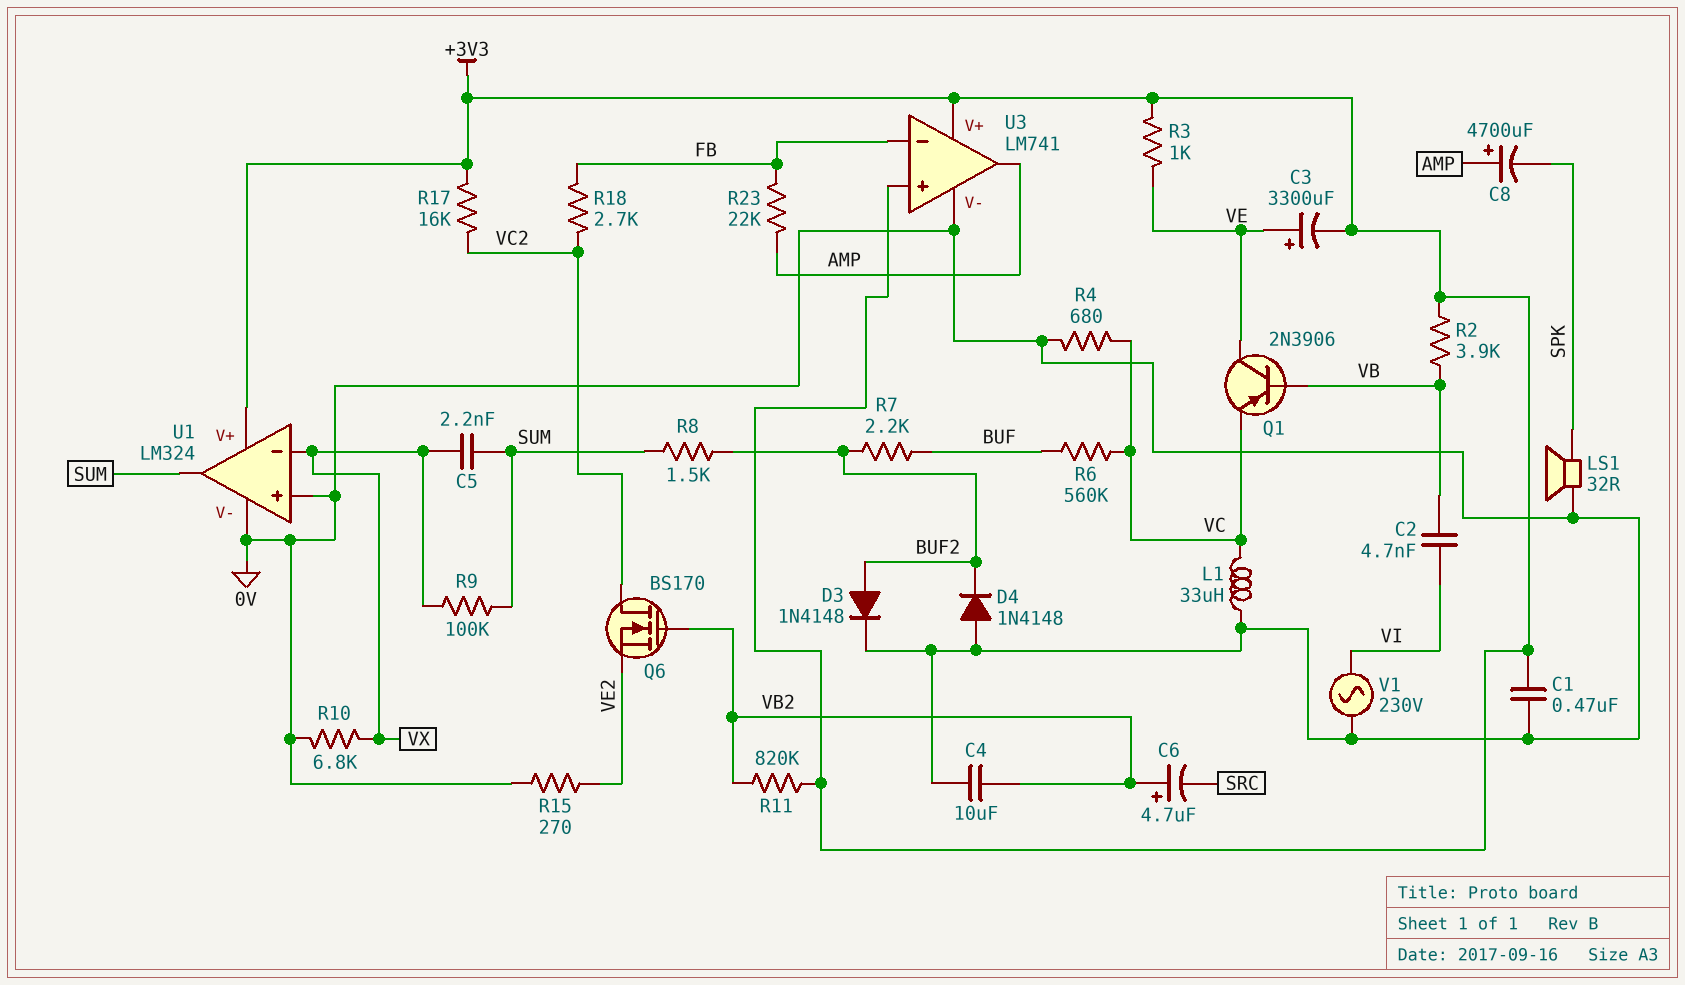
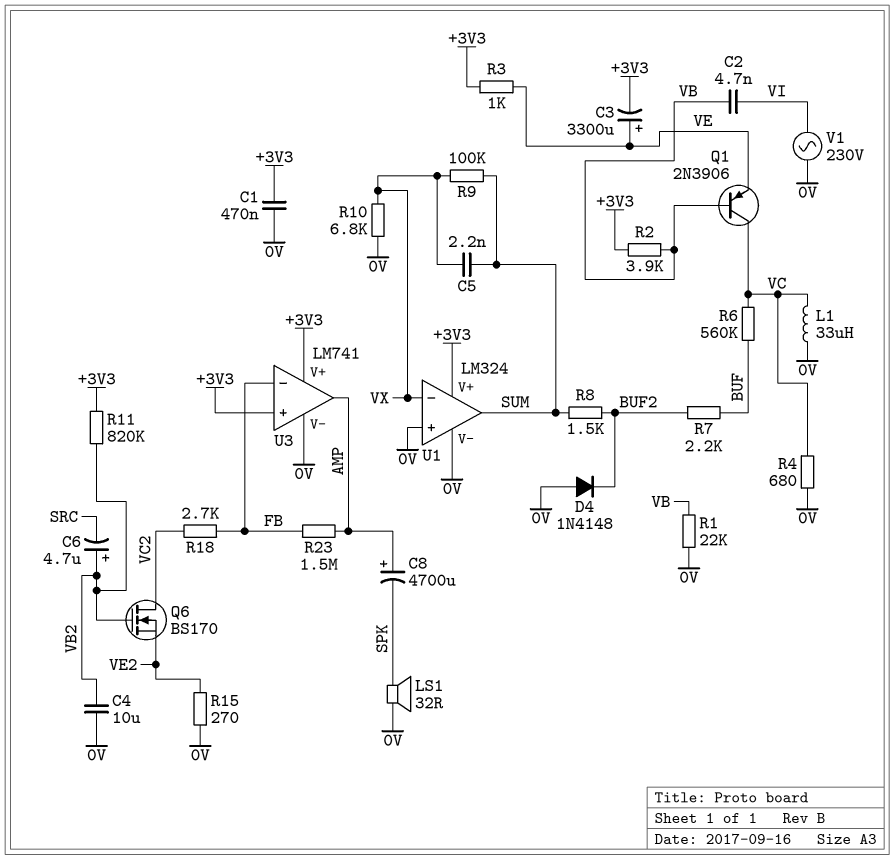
D3: diode 1N4148 (A BUF2, K 0V) -> none
Q1: PNP 2N3906 (B VB, C VE, E VC) -> PNP 2N3906 (B VB, C VC, E VE)
R1: none -> 22k (0V, VB)
R17: 16k (+3V3, VC2) -> none
R23: 22k (AMP, FB) -> 1.5M (AMP, FB)

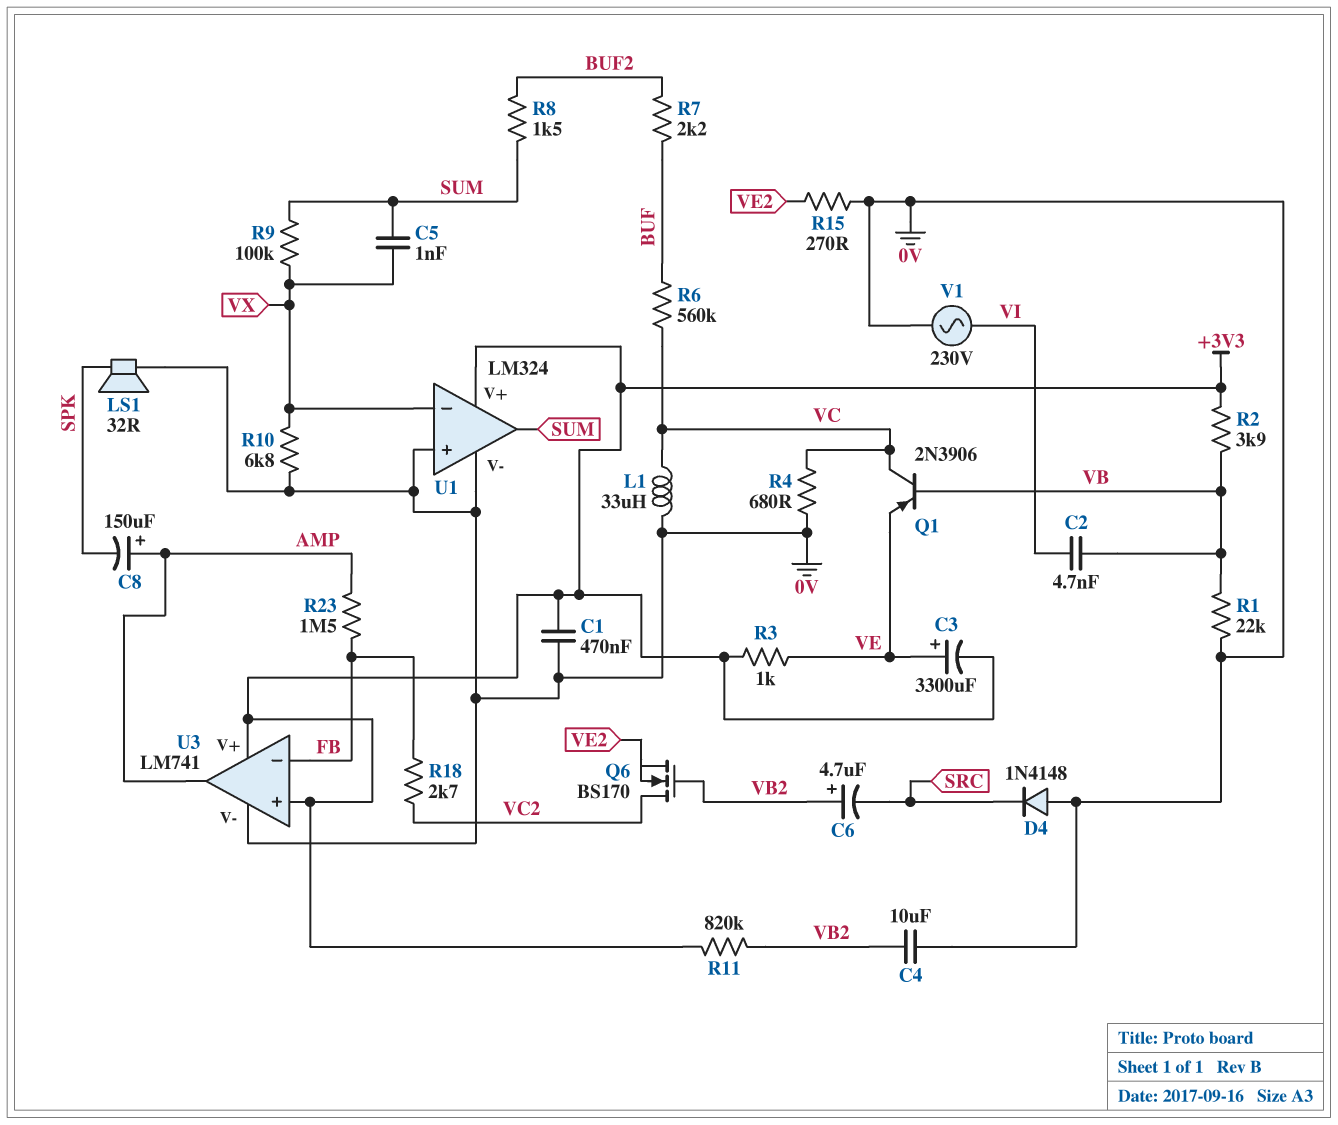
C5: 2.2nF (SUM, VX) -> 1nF (SUM, VX)
C8: 4700uF (plus AMP, minus SPK) -> 150uF (plus AMP, minus SPK)
D4: diode 1N4148 (A 0V, K BUF2) -> diode 1N4148 (A 0V, K SRC)

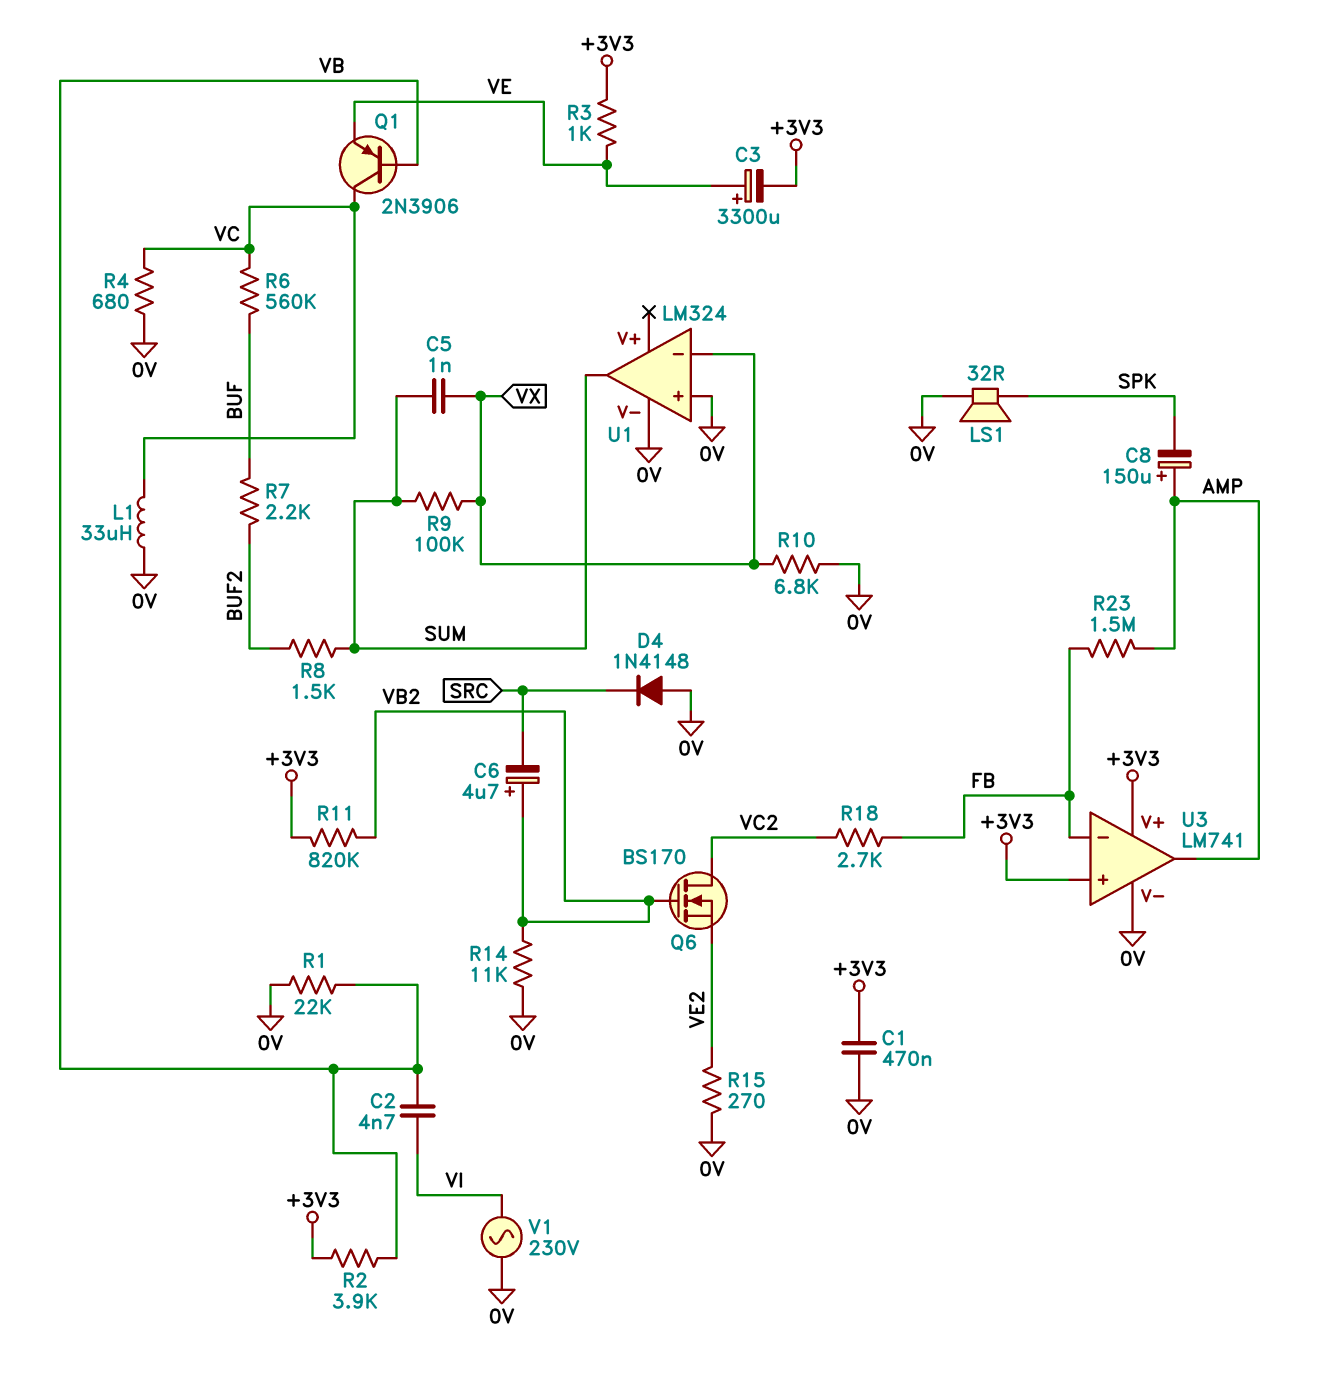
C4: 10uF (0V, VB2) -> none
R14: none -> 11k (0V, VB2)
U1 pin V+: +3V3 -> none

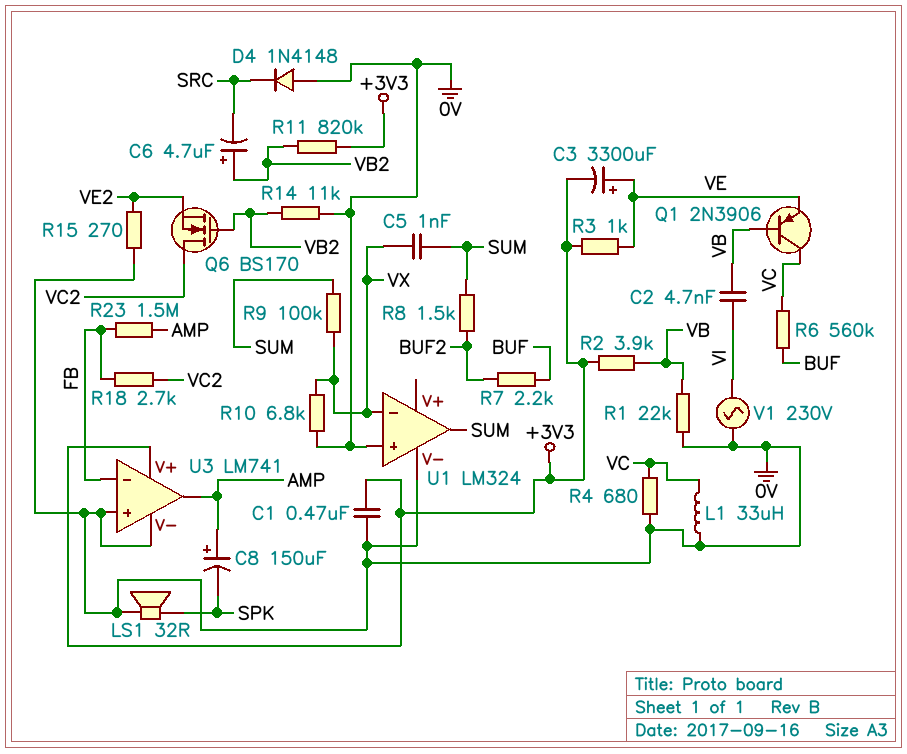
U3 pin in+: +3V3 -> 0V

